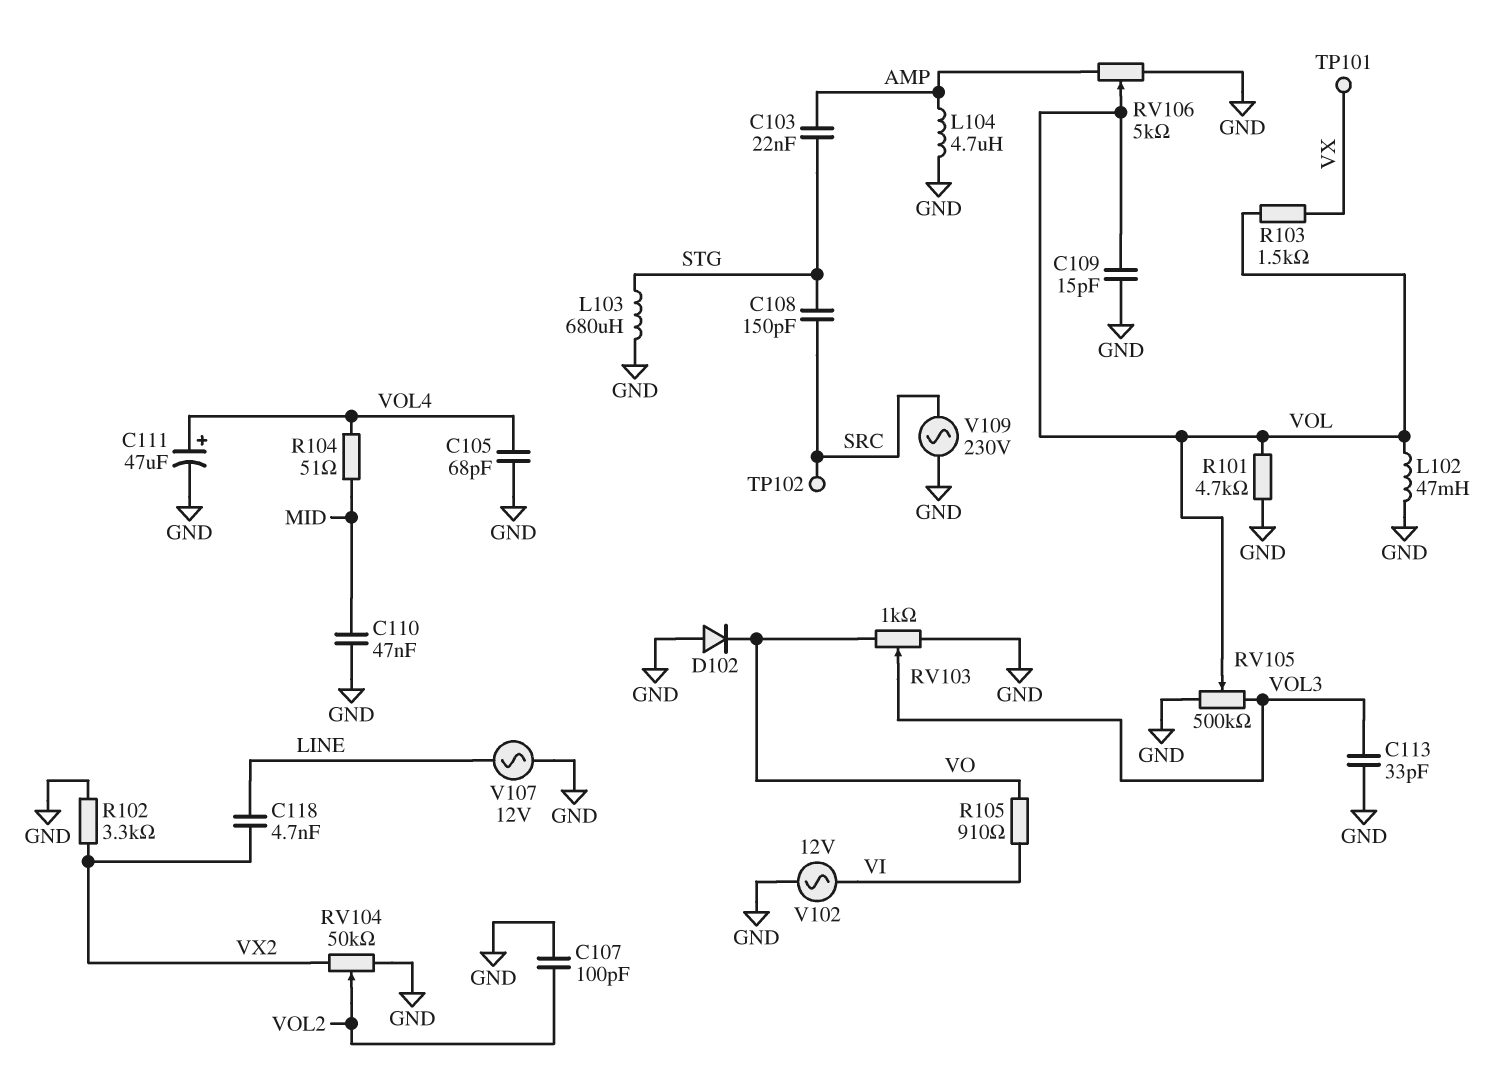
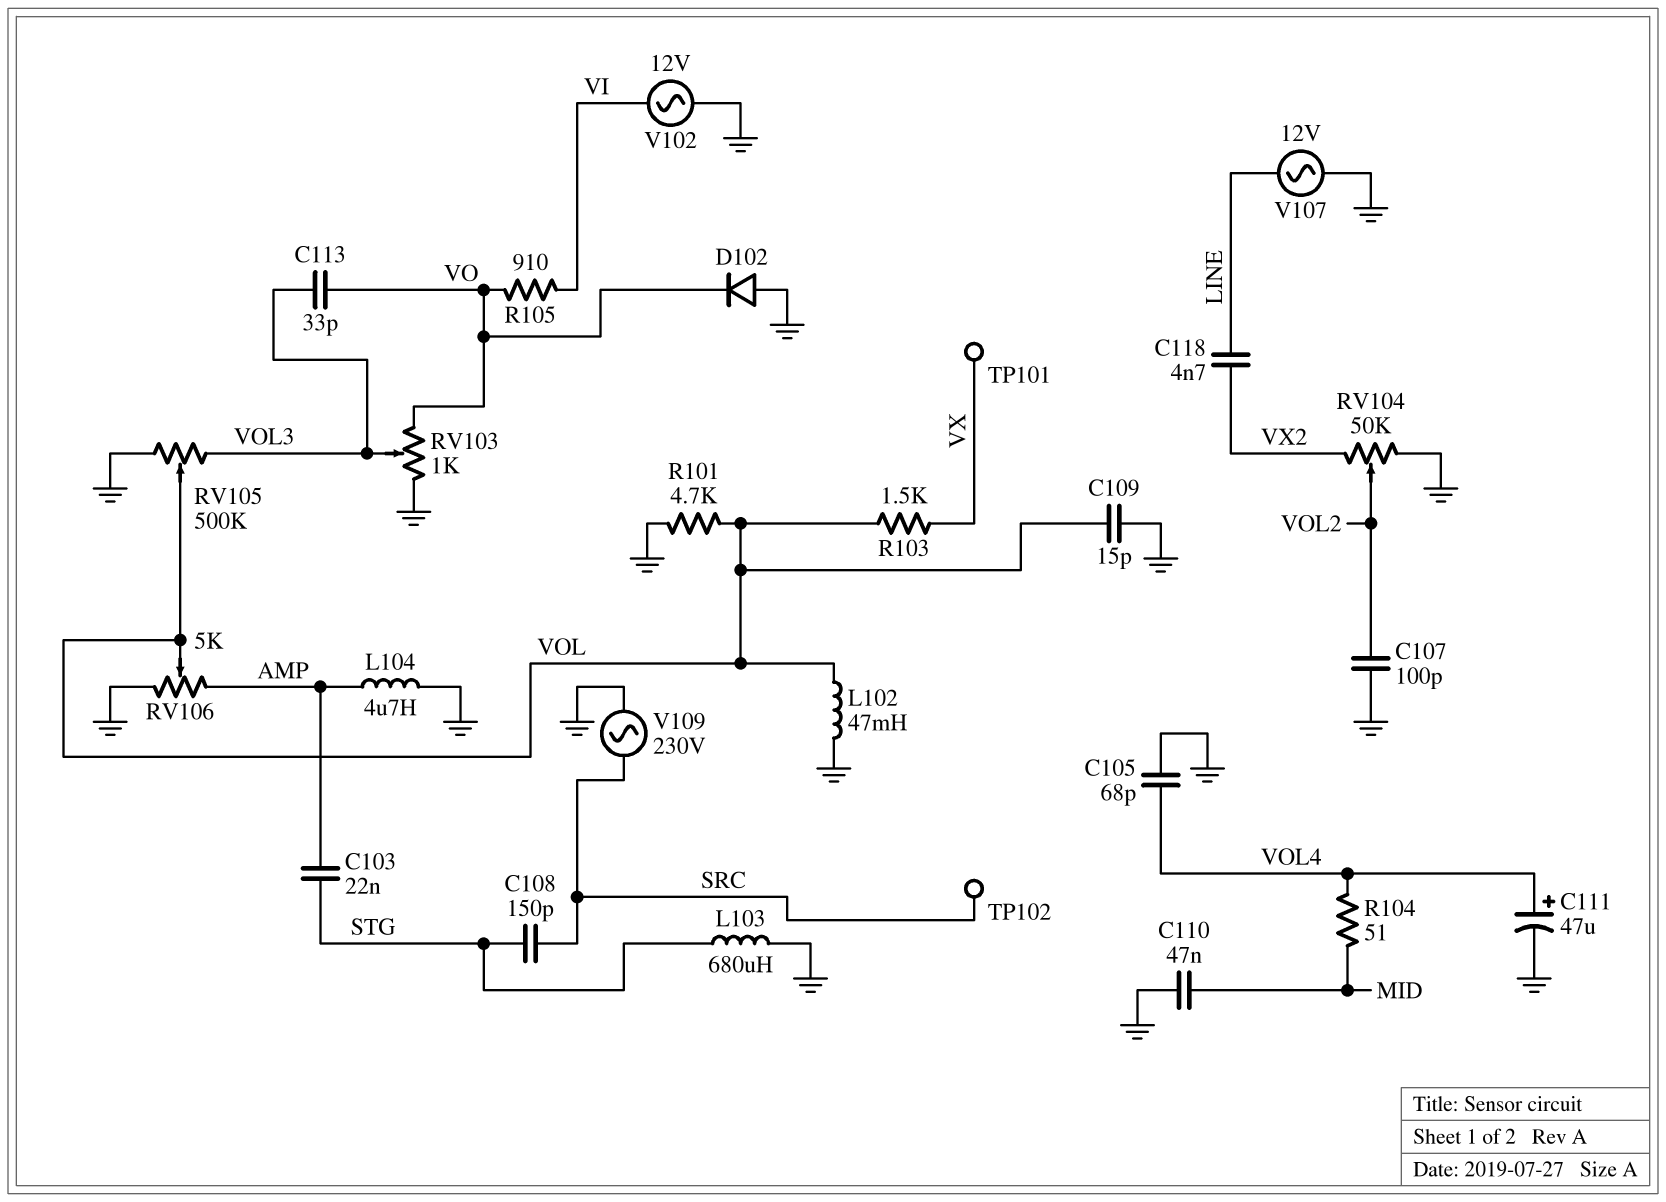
C113: 33pF (GND, VOL3) -> 33pF (VO, VOL3)
R102: 3.3k (GND, VX2) -> none

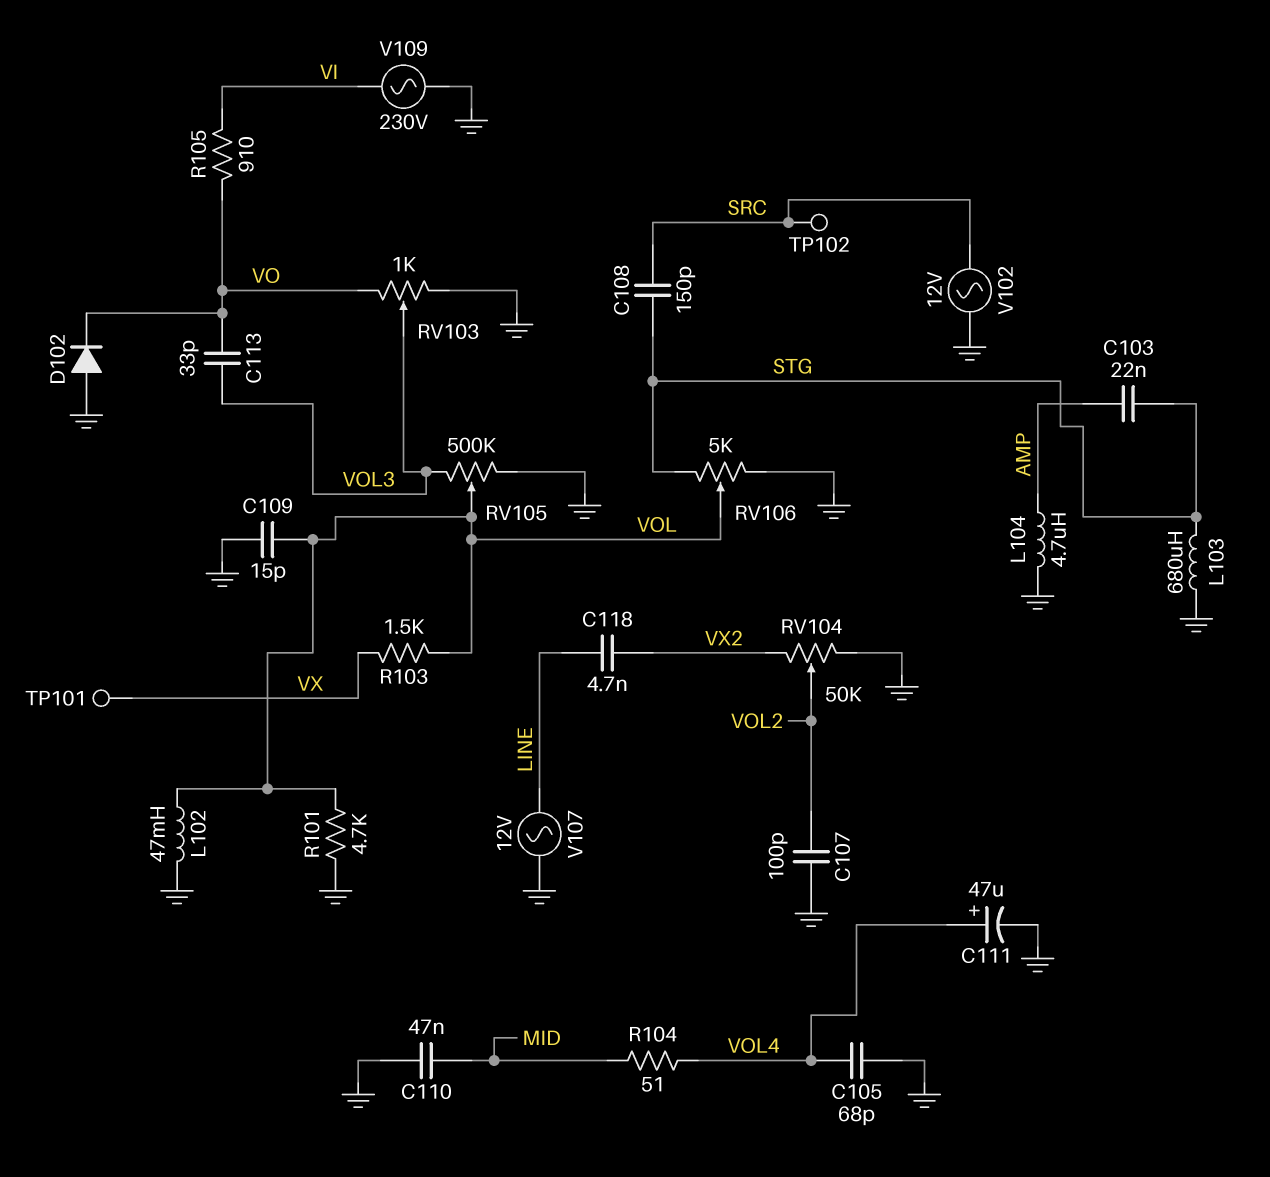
RV106: 5k (AMP, GND, wiper VOL) -> 5k (GND, STG, wiper VOL)
V102: AC 12V (GND, VI) -> AC 12V (GND, SRC)
V109: AC 230V (GND, SRC) -> AC 230V (GND, VI)

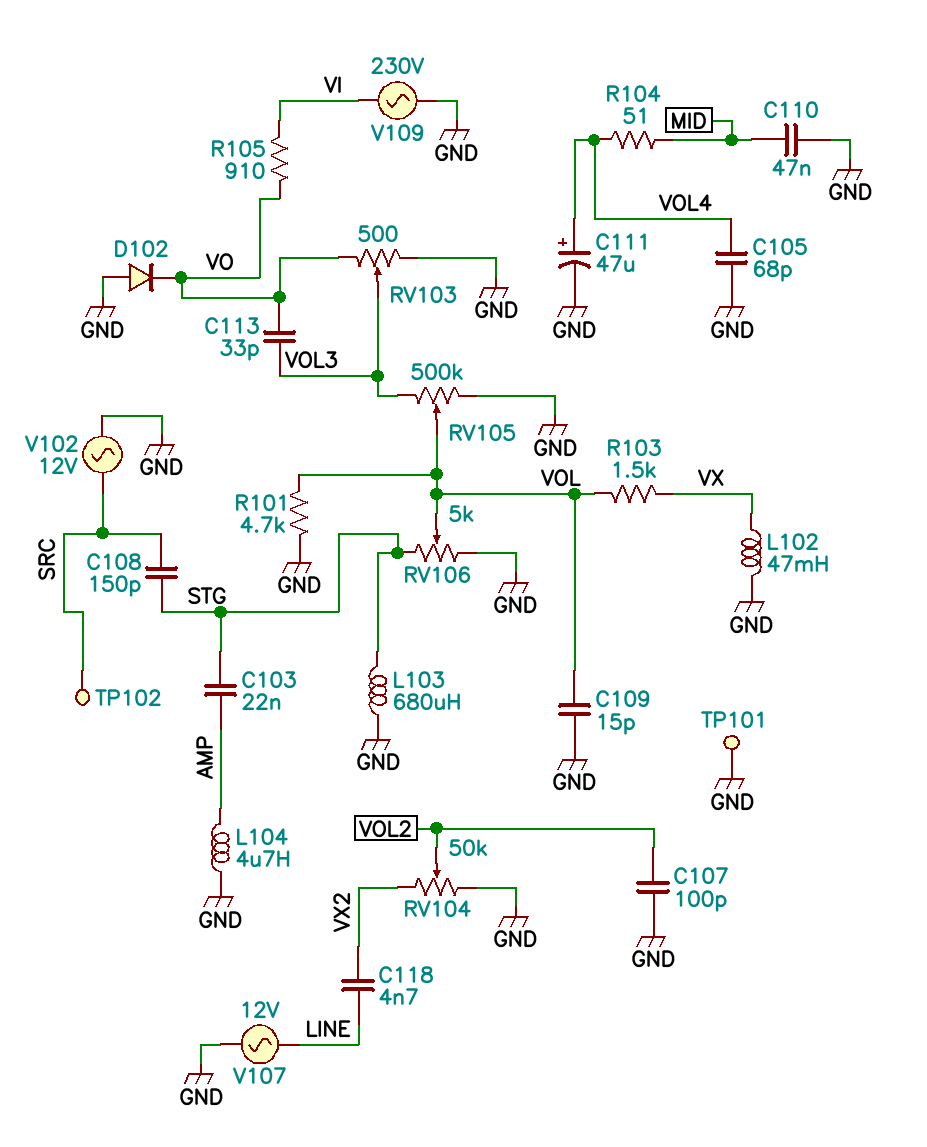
L102: 47mH (GND, VOL) -> 47mH (GND, VX)
RV103: 1k (GND, VO, wiper VOL3) -> 500 (GND, VO, wiper VOL3)
TP101: test point (VX) -> test point (GND)

